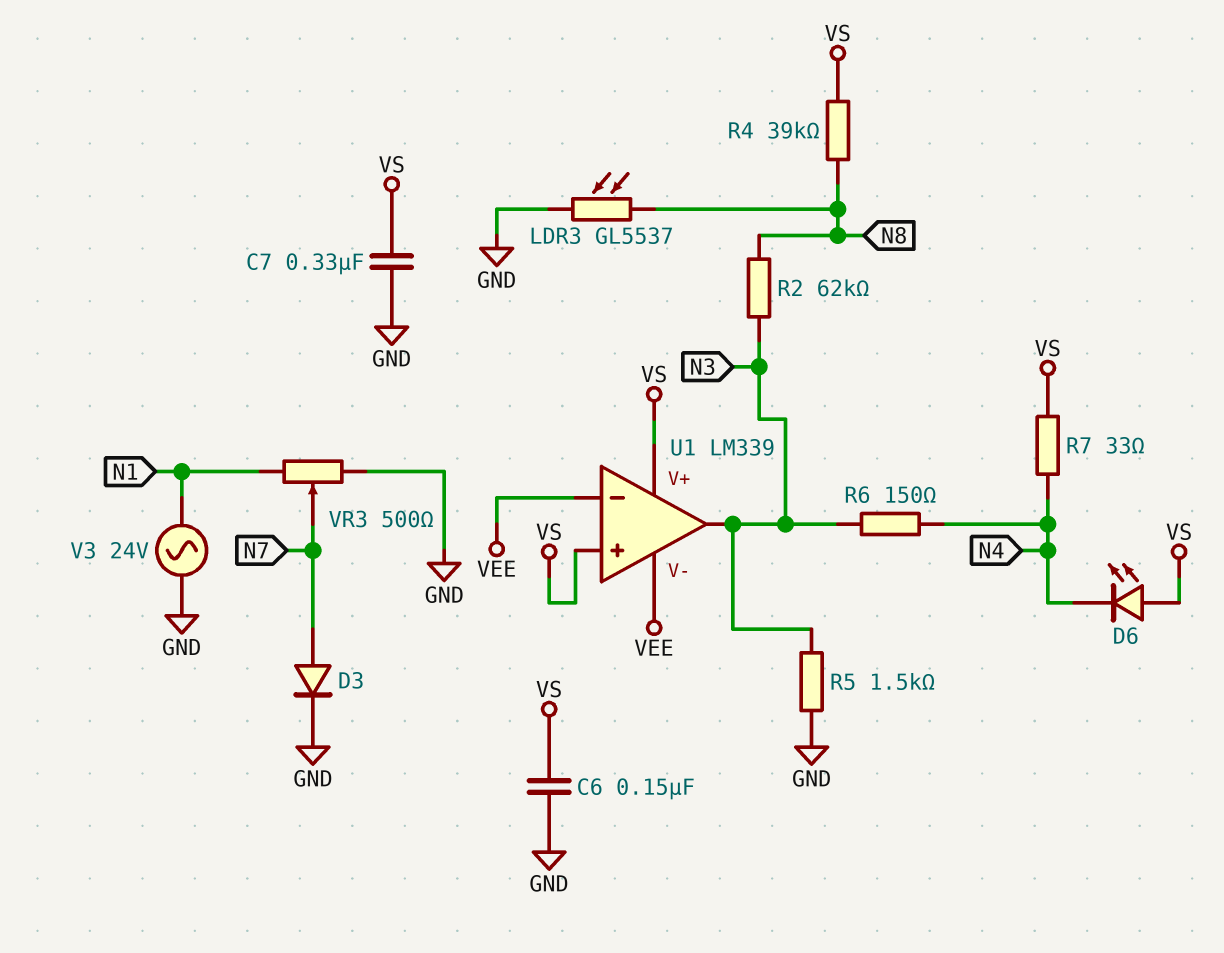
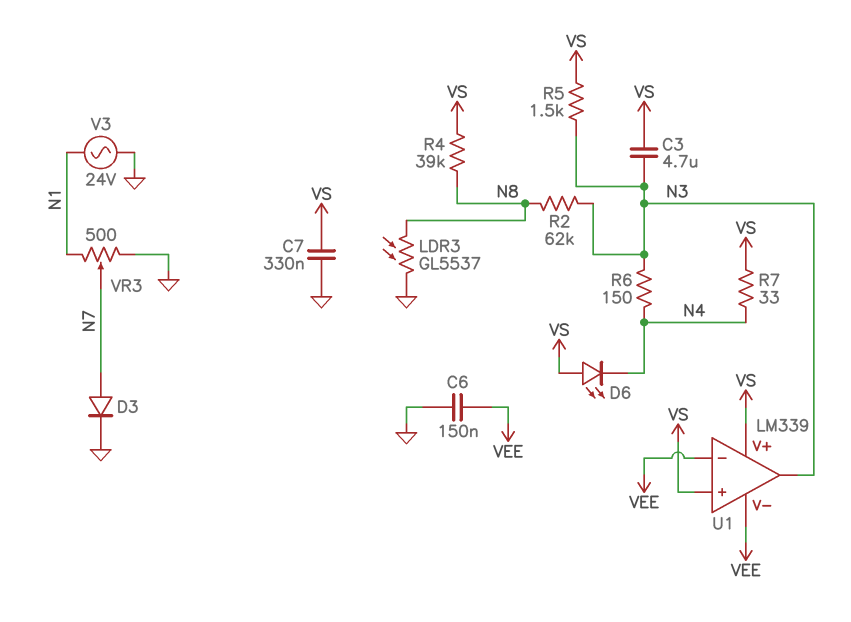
C3: none -> 4.7uF (N3, VS)
C6: 150nF (GND, VS) -> 150nF (GND, VEE)
R5: 1.5k (GND, N3) -> 1.5k (N3, VS)

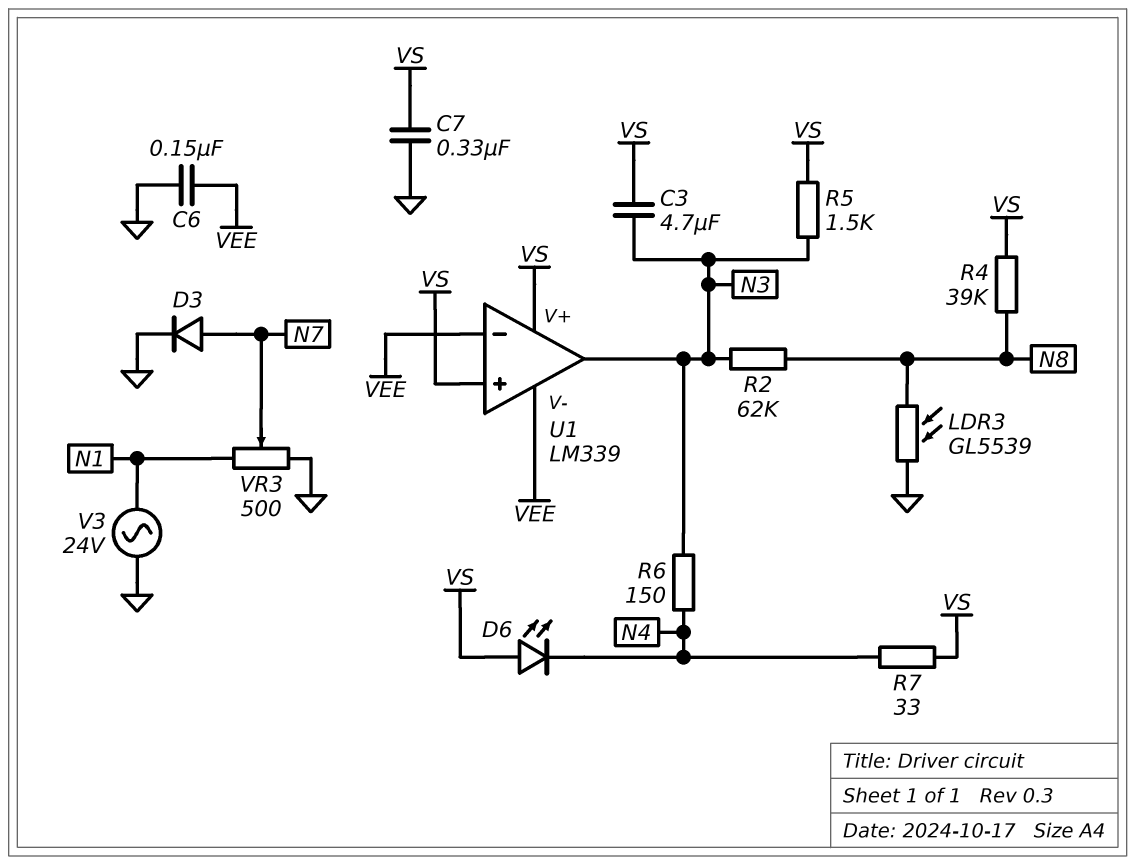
LDR3: GL5537 (GND, N8) -> GL5539 (GND, N8)

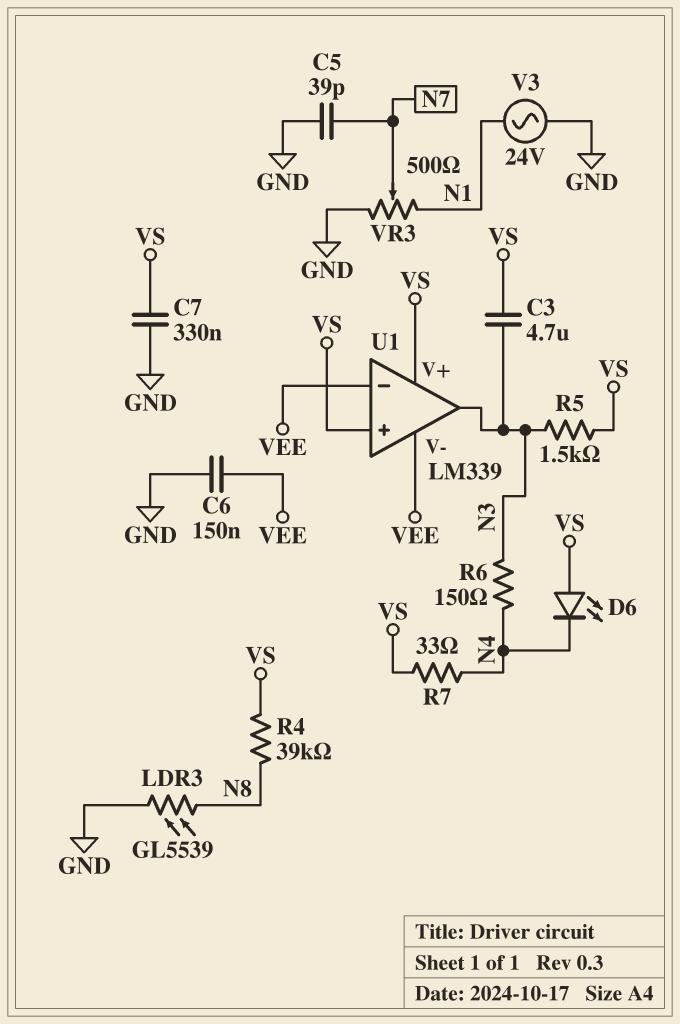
C5: none -> 39pF (GND, N7)
D3: diode (A N7, K GND) -> none
R2: 62k (N3, N8) -> none

